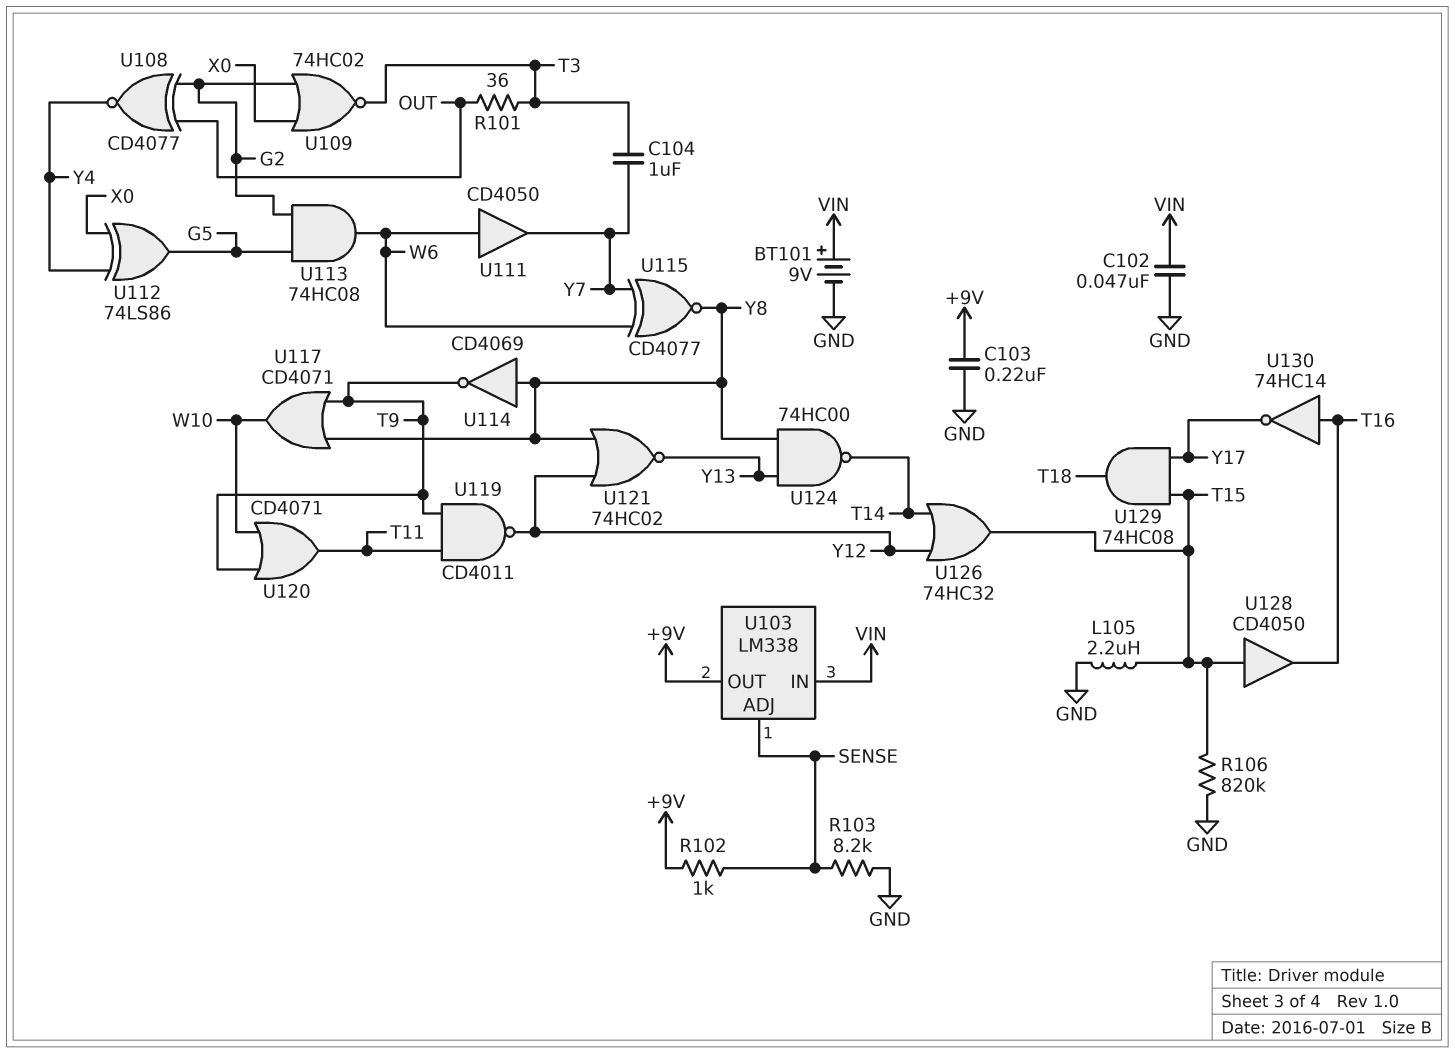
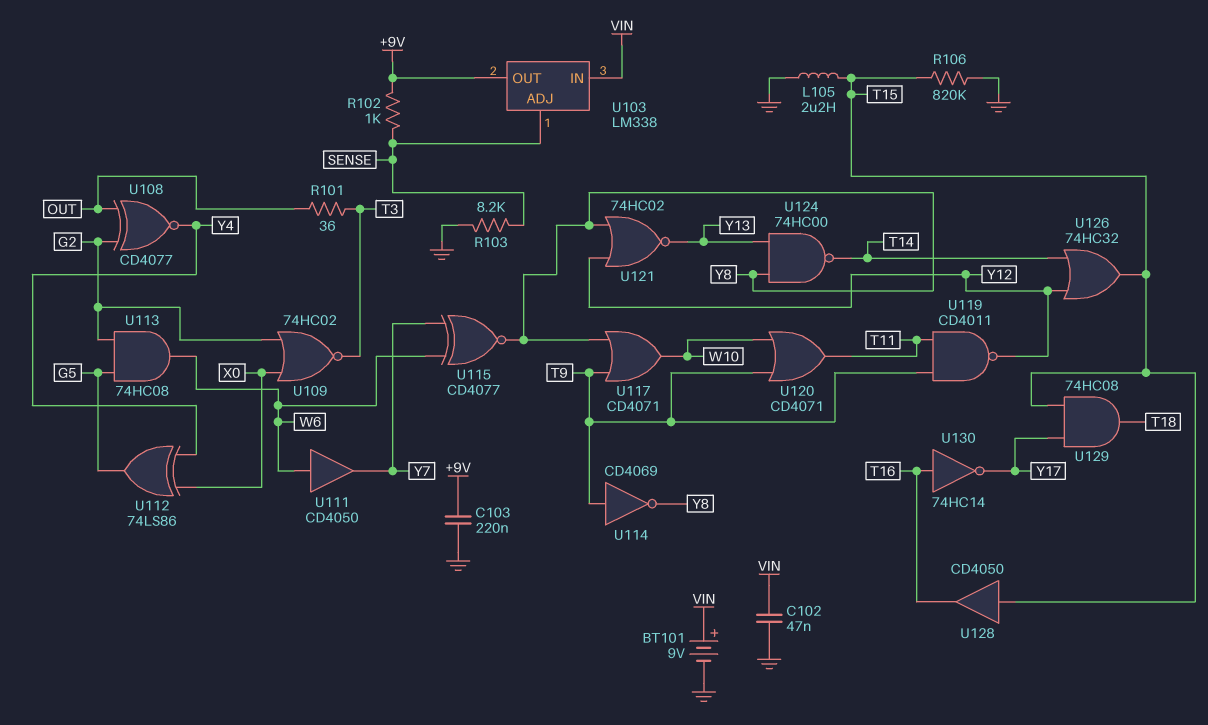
C104: 1uF (T3, Y7) -> none
U114: NOT CD4069 (in Y8, out T9) -> NOT CD4069 (in T9, out Y8)

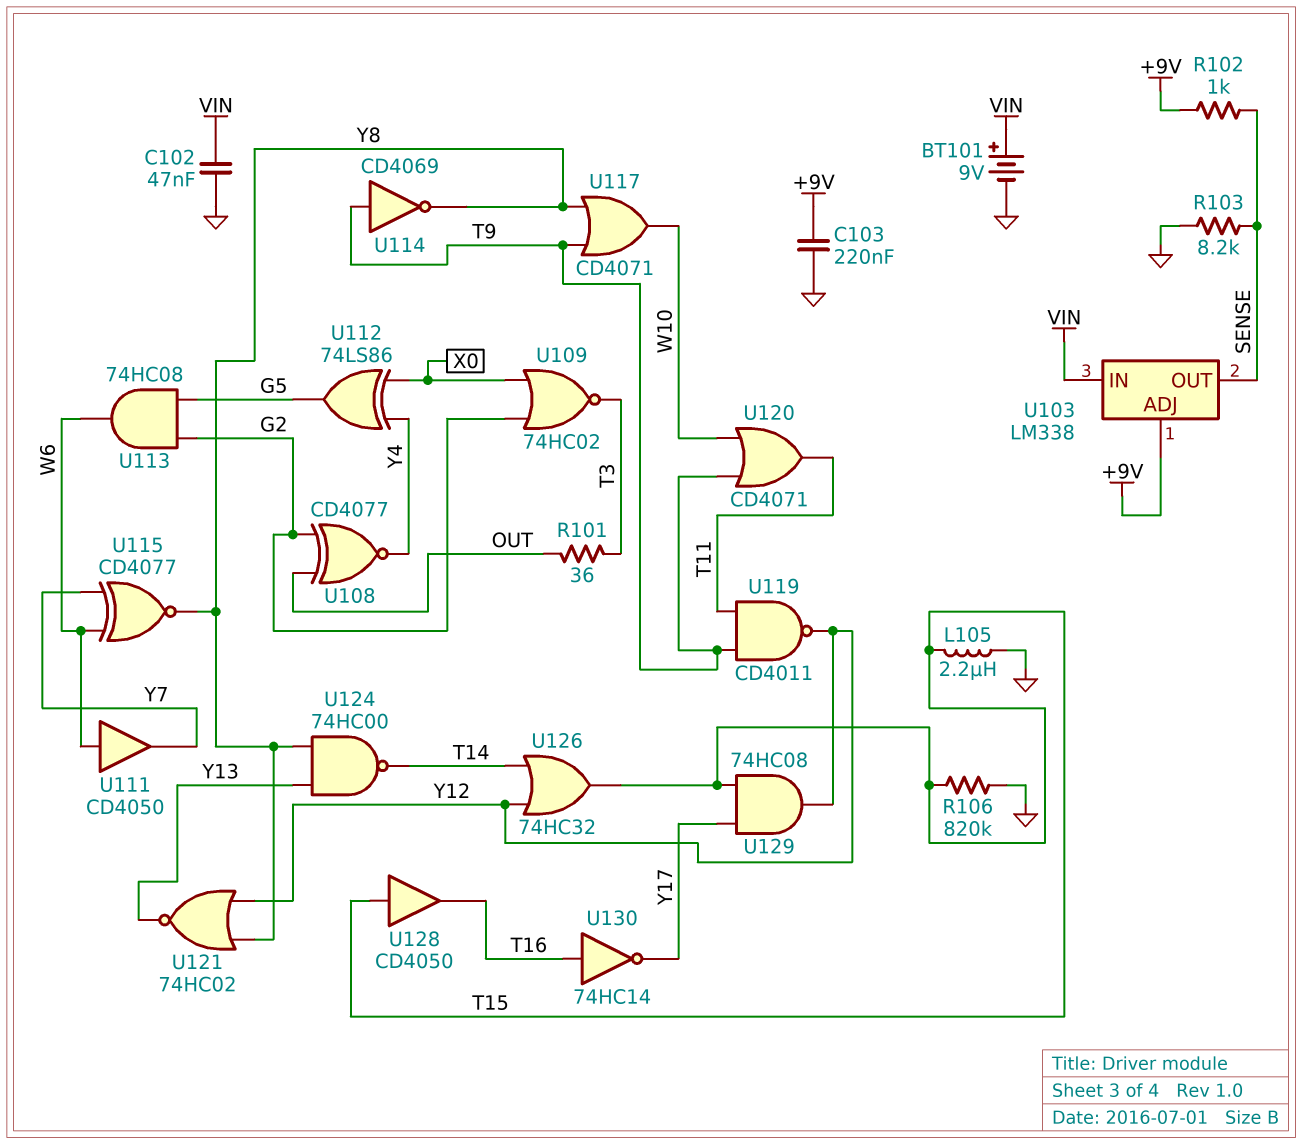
U103 pin ADJ: SENSE -> +9V
U103 pin OUT: +9V -> SENSE
U129: AND 74HC08 (in T15, in Y17, out T18) -> AND 74HC08 (in T15, in Y17, out Y12)

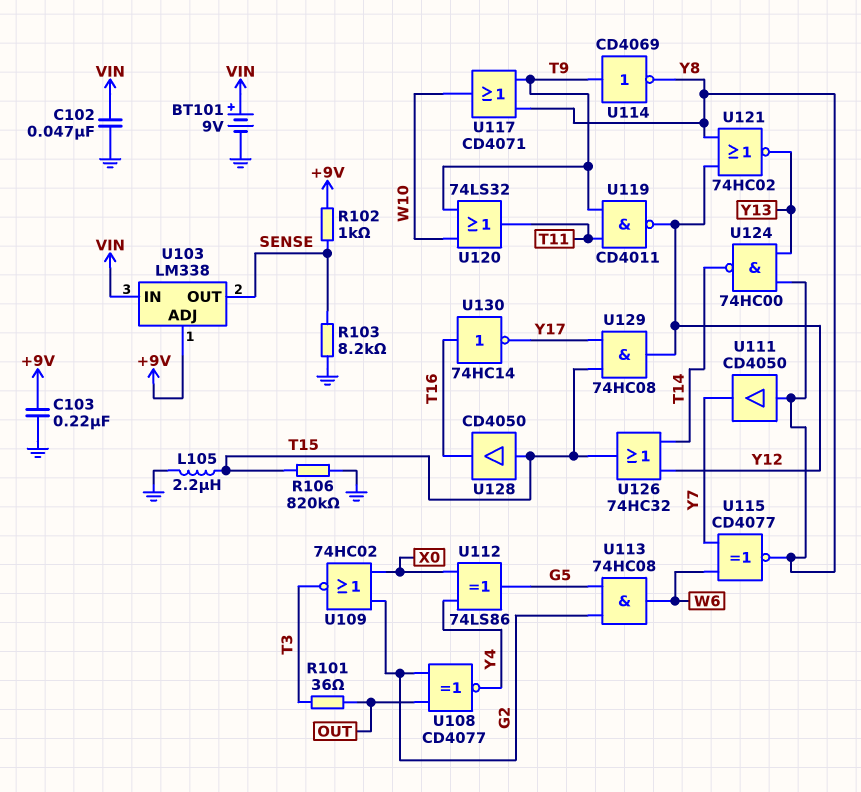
U111: buffer CD4050 (in W6, out Y7) -> buffer CD4050 (in Y8, out Y7)
U120: OR CD4071 (in T9, in W10, out T11) -> OR 74LS32 (in T9, in W10, out T11)

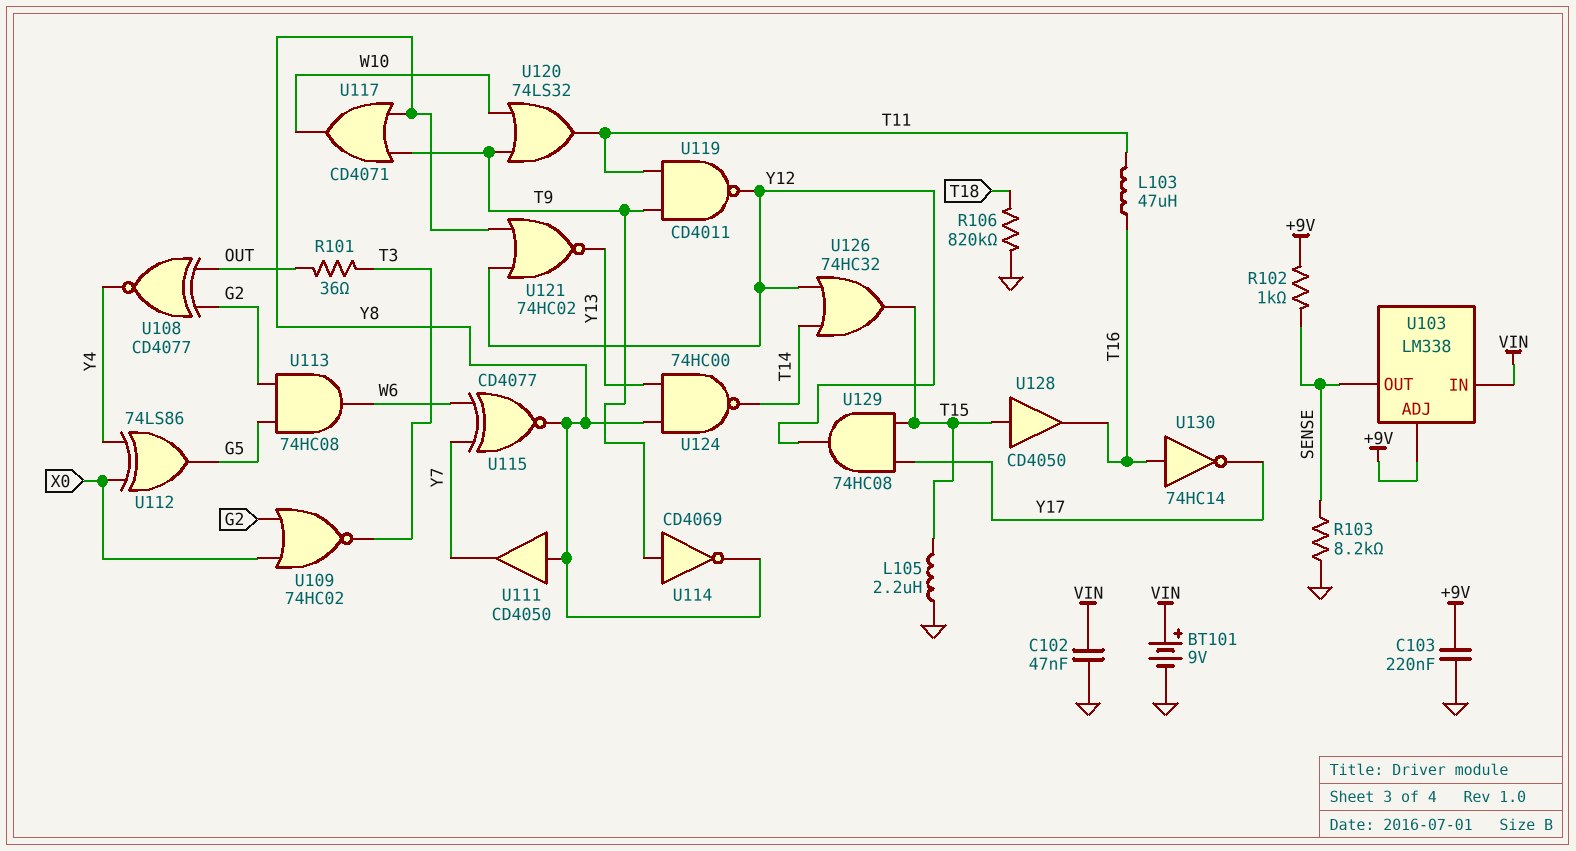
L103: none -> 47uH (T11, T16)
R106: 820k (GND, T15) -> 820k (GND, T18)

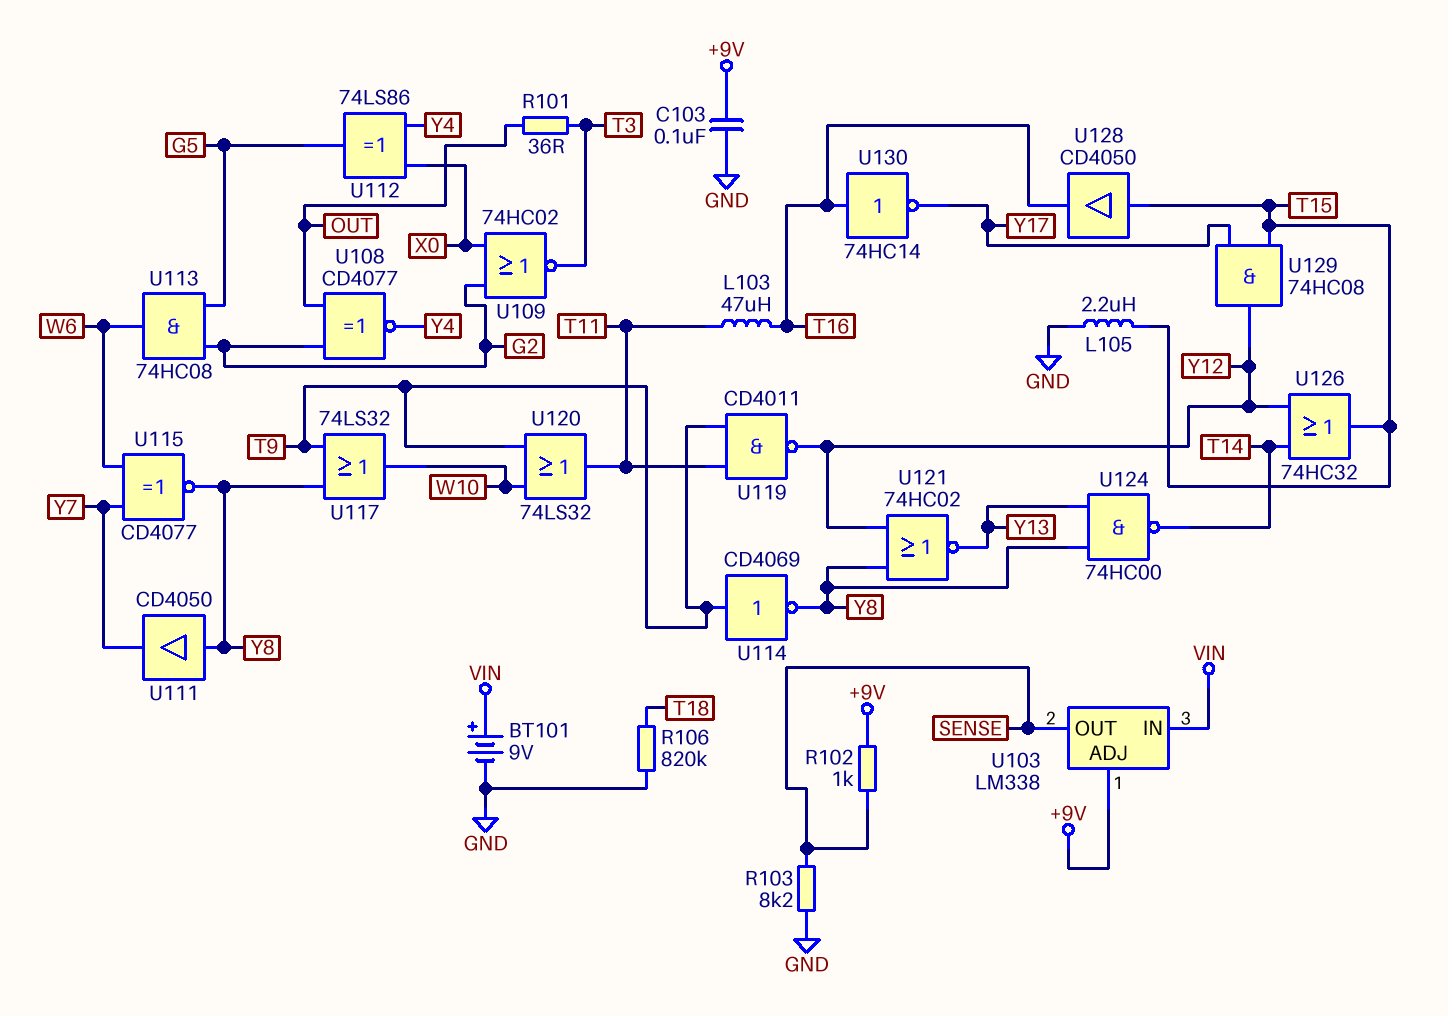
C102: 47nF (GND, VIN) -> none
C103: 220nF (+9V, GND) -> 100nF (+9V, GND)
U117: OR CD4071 (in T9, in Y8, out W10) -> OR 74LS32 (in T9, in Y8, out W10)

